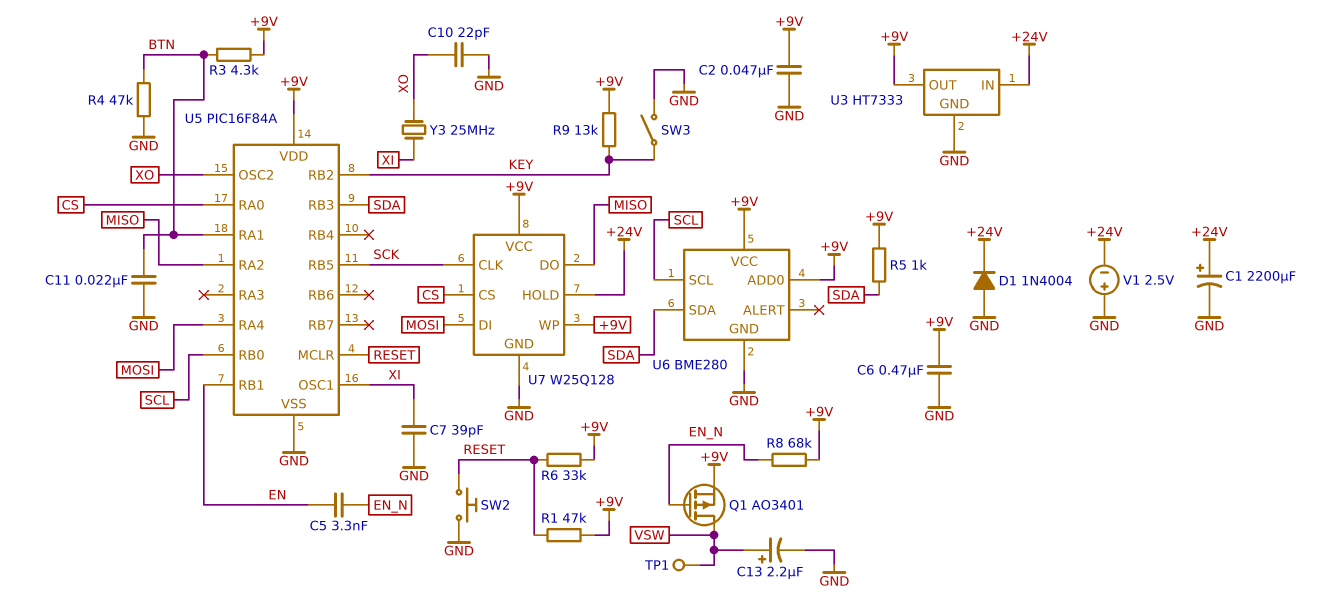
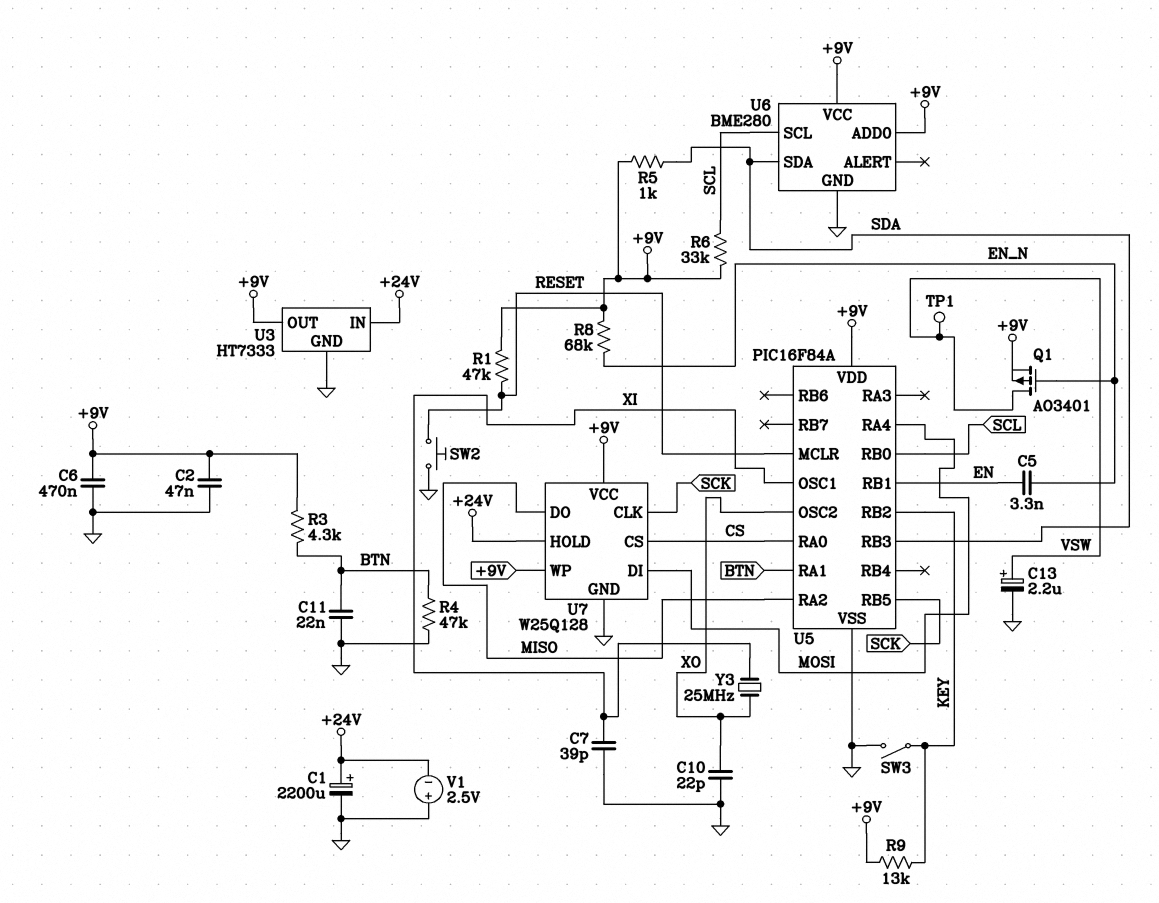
D1: diode 1N4004 (A GND, K +24V) -> none
R6: 33k (+9V, RESET) -> 33k (+9V, SCL)

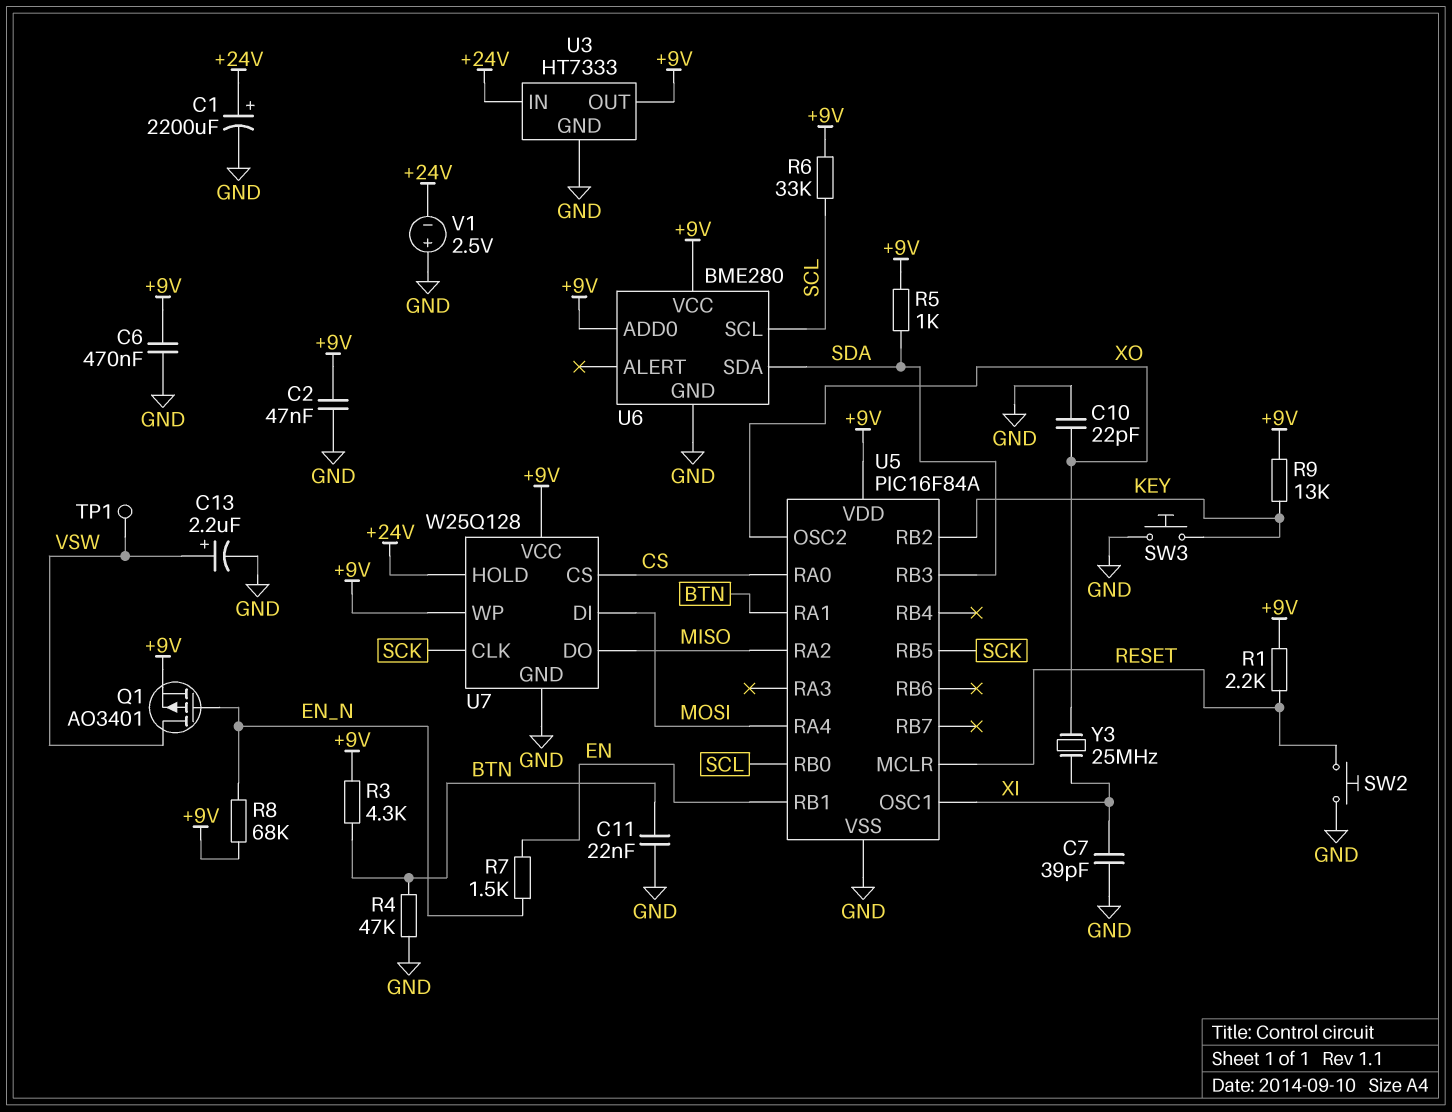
C5: 3.3nF (EN, EN_N) -> none
R1: 47k (+9V, RESET) -> 2.2k (+9V, RESET)
R7: none -> 1.5k (EN, EN_N)
SW3: switch (GND, KEY) -> button (GND, KEY)

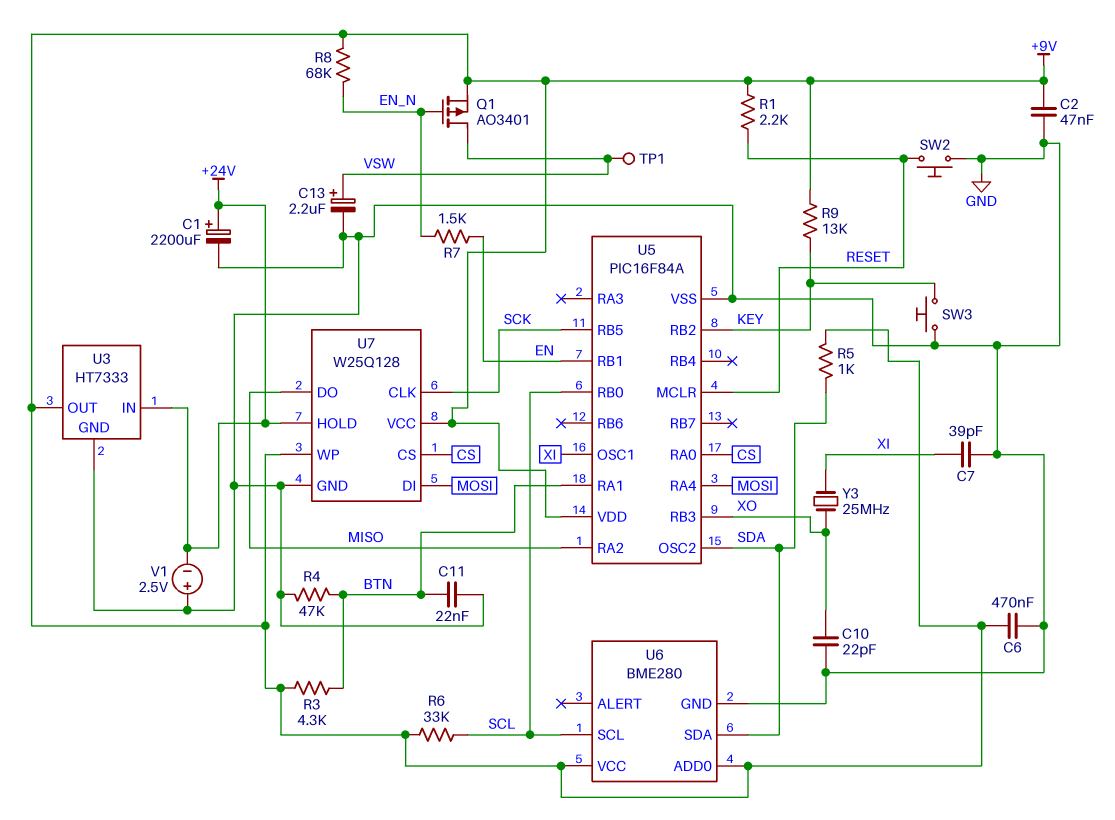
U5 pin OSC2: XO -> SDA
U5 pin RB3: SDA -> XO

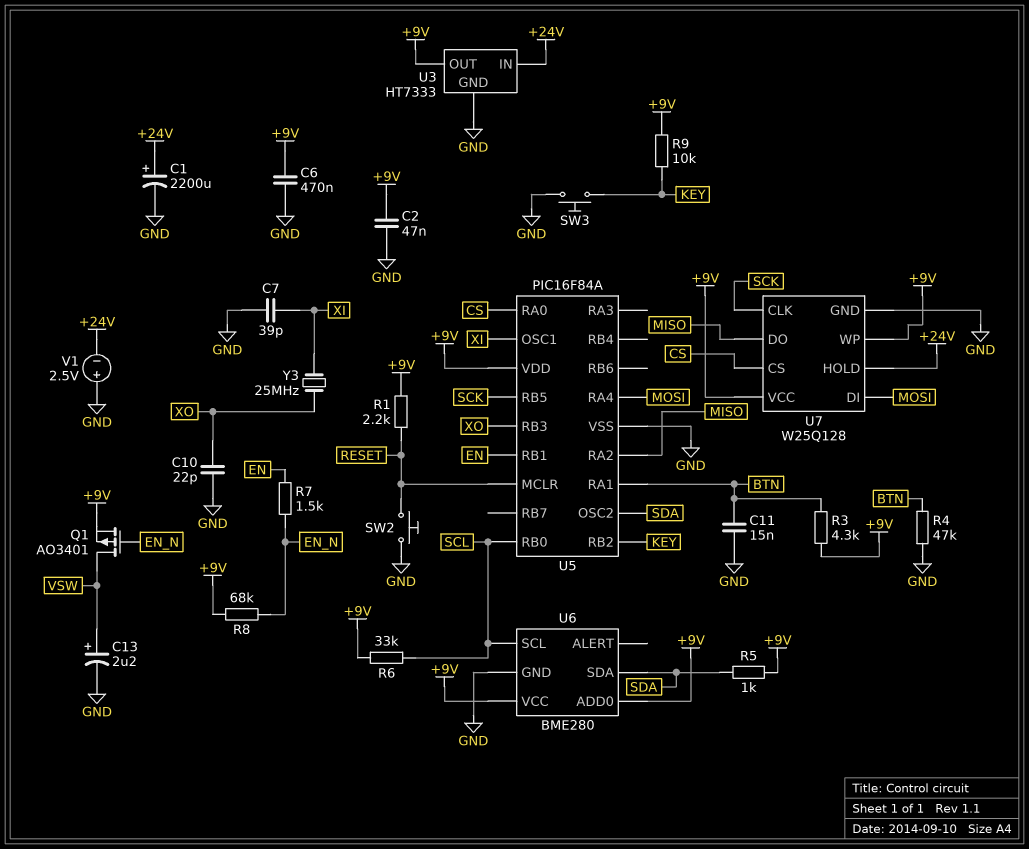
C11: 22nF (BTN, GND) -> 15nF (BTN, GND)
R9: 13k (+9V, KEY) -> 10k (+9V, KEY)
TP1: test point (VSW) -> none

